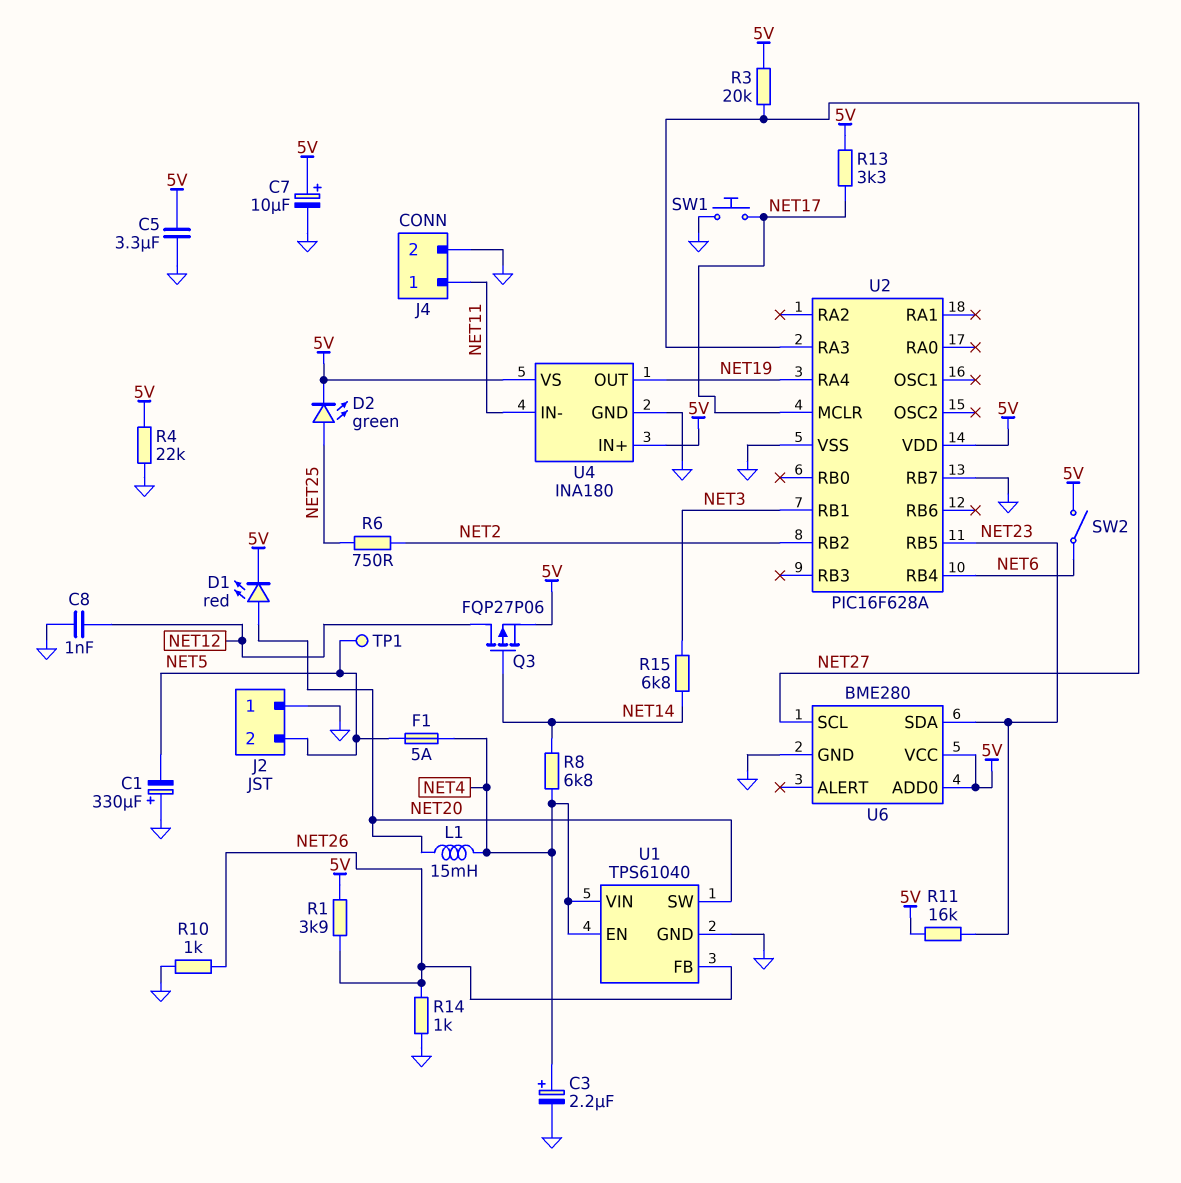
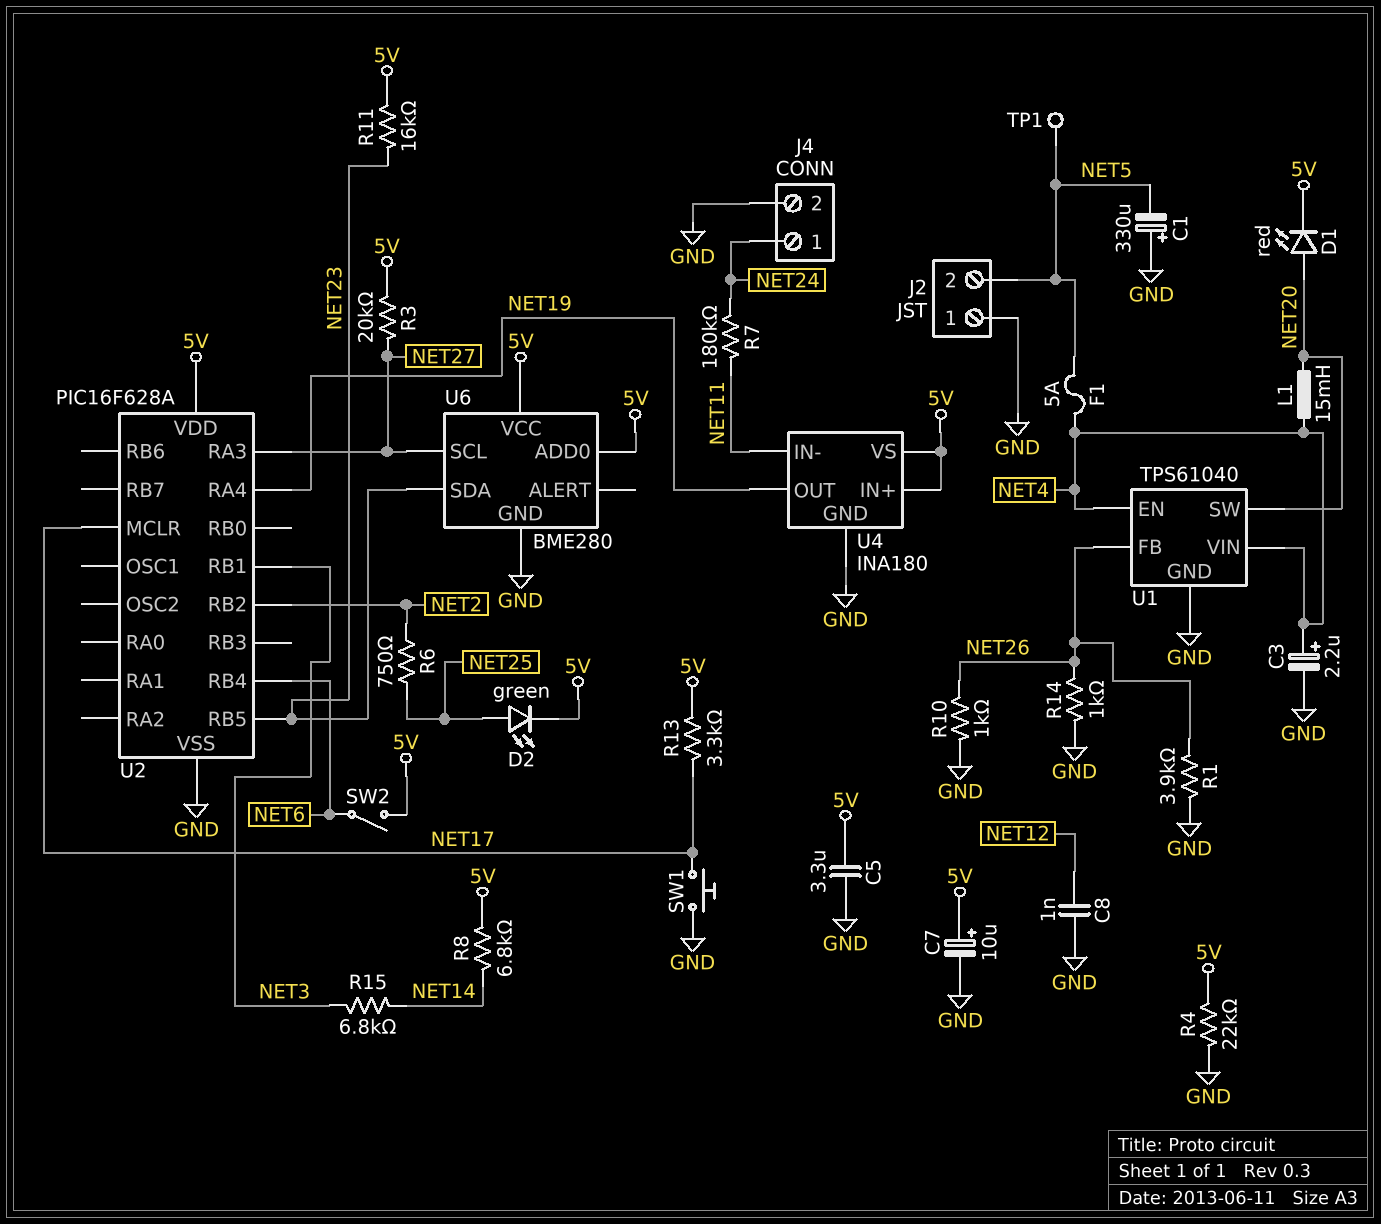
J4 pin 1: NET11 -> NET24
Q3: PMOS FQP27P06 (G NET14, D NET12, S 5V) -> none
R1: 3.9k (5V, NET26) -> 3.9k (GND, NET26)
R7: none -> 180k (NET11, NET24)
R8: 6.8k (NET4, NET14) -> 6.8k (5V, NET14)
U2 pin RB7: GND -> none

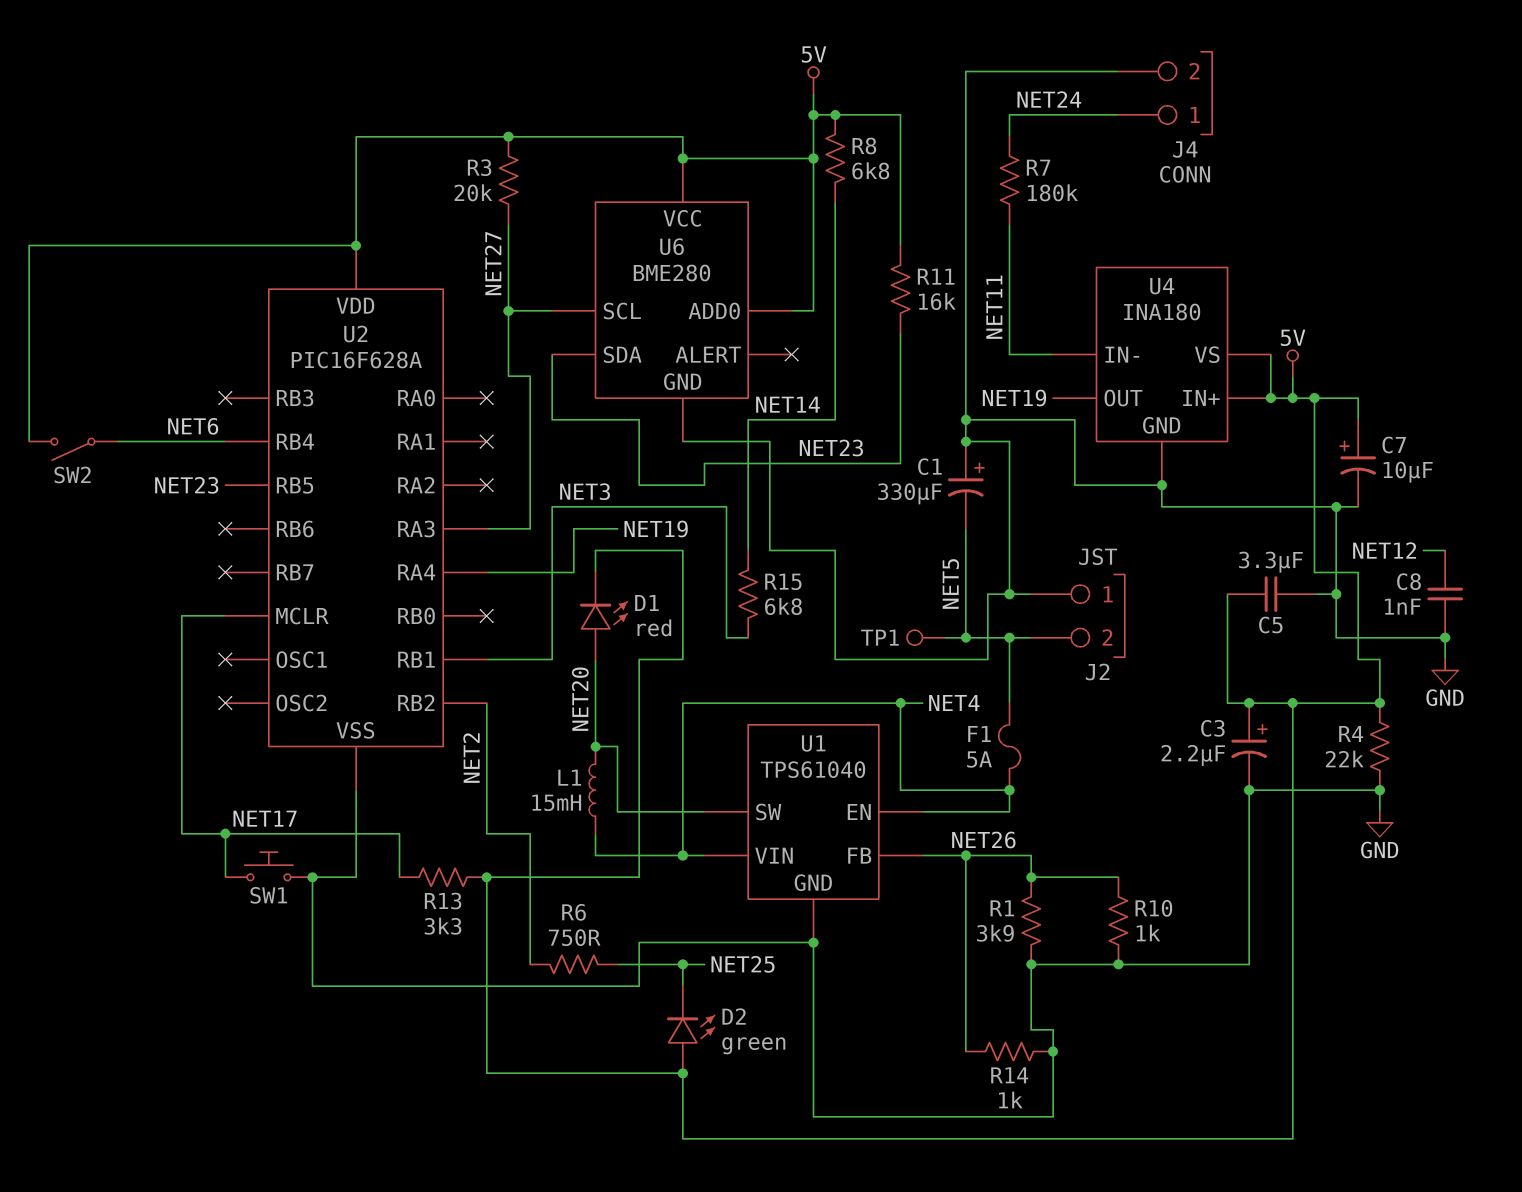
C3: 2.2uF (plus NET4, minus GND) -> 2.2uF (plus 5V, minus GND)
D2: LED green (A NET25, K 5V) -> LED green (A 5V, K NET25)

